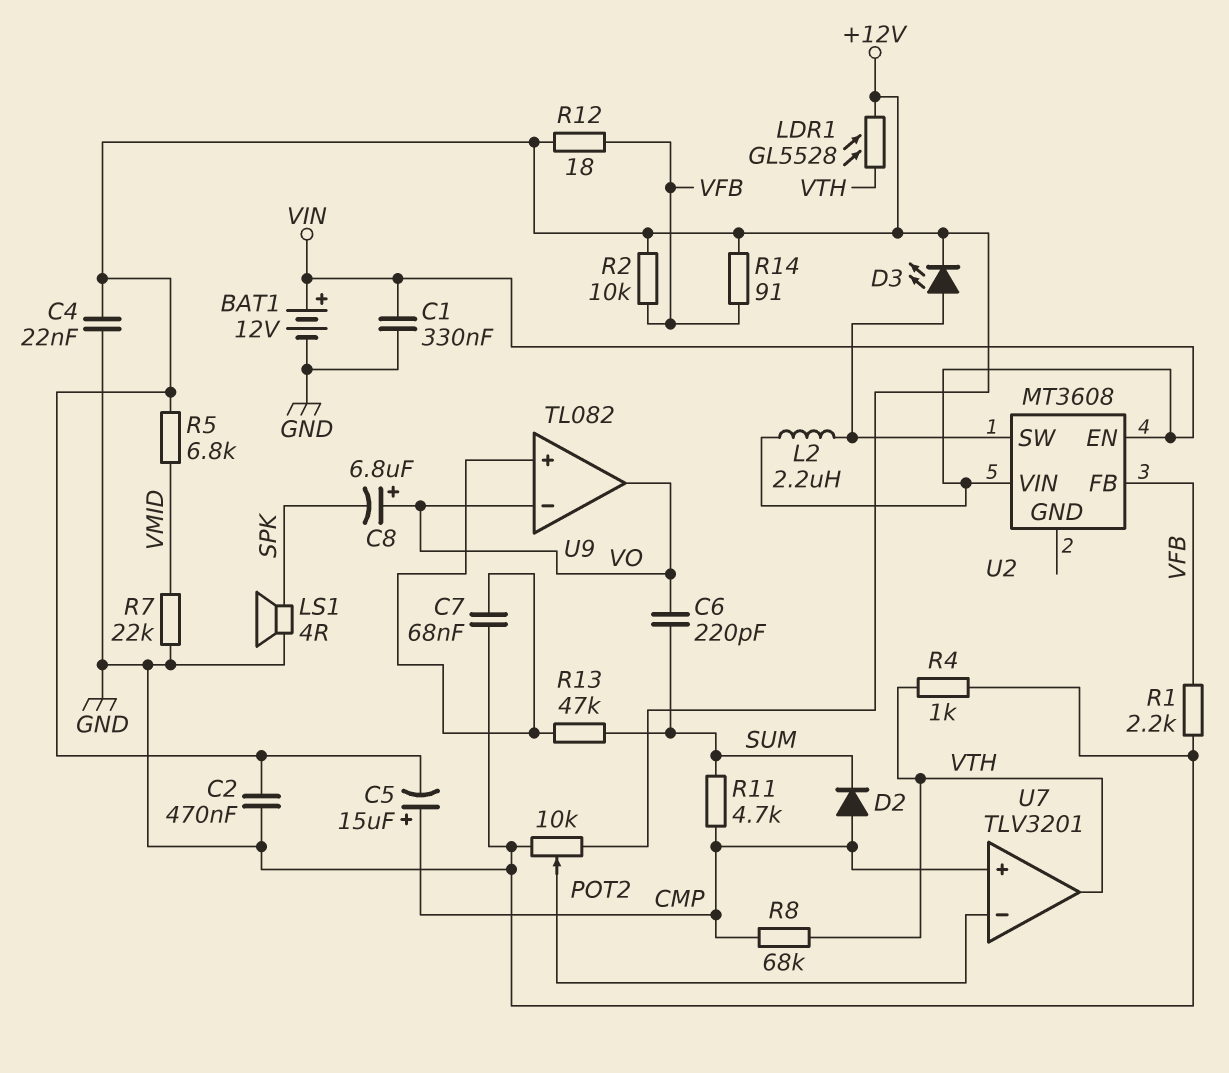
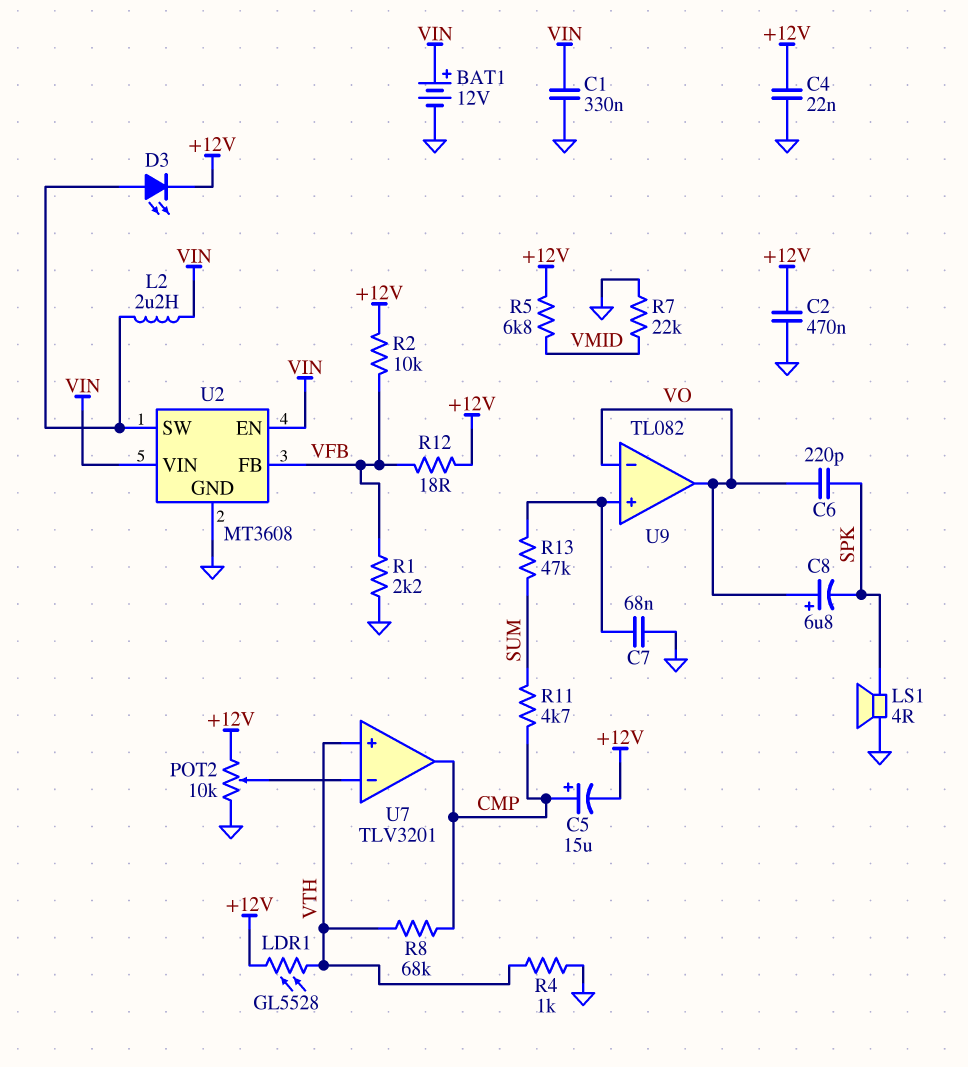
C6: 220pF (SUM, VO) -> 220pF (SPK, VO)
D2: diode (A CMP, K SUM) -> none
R14: 91 (+12V, VFB) -> none
U2 pin GND: none -> GND
U7 pin in+: CMP -> VTH
U7 pin out: VTH -> CMP

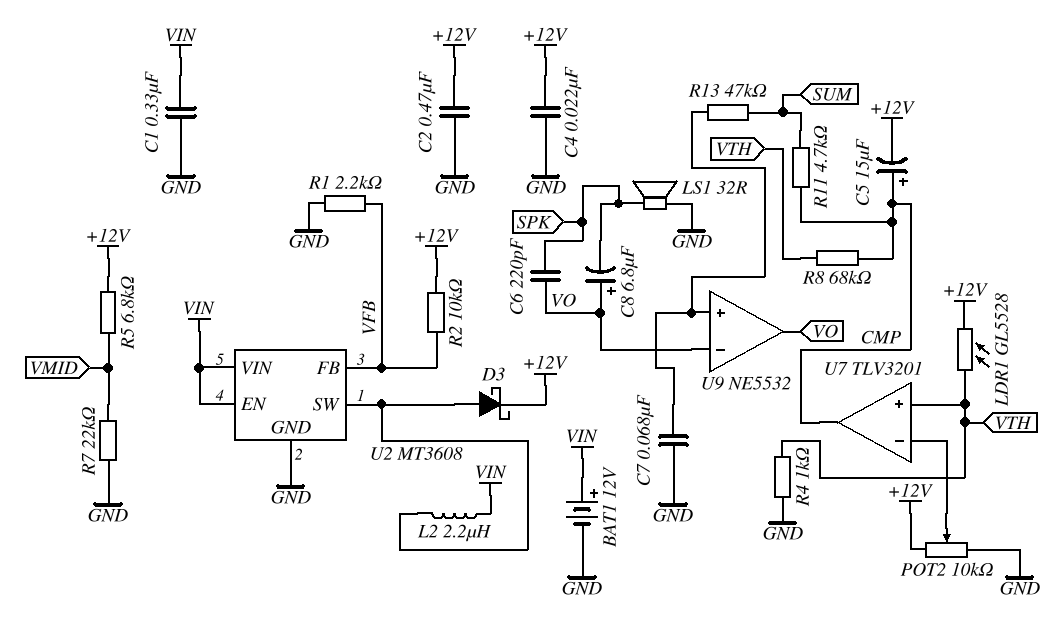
D3: LED (A U2/SW, K +12V) -> schottky (A U2/SW, K +12V)
LS1: speaker 4R (GND, SPK) -> speaker 32R (GND, SPK)
R12: 18 (+12V, VFB) -> none
U9: TL082 -> NE5532

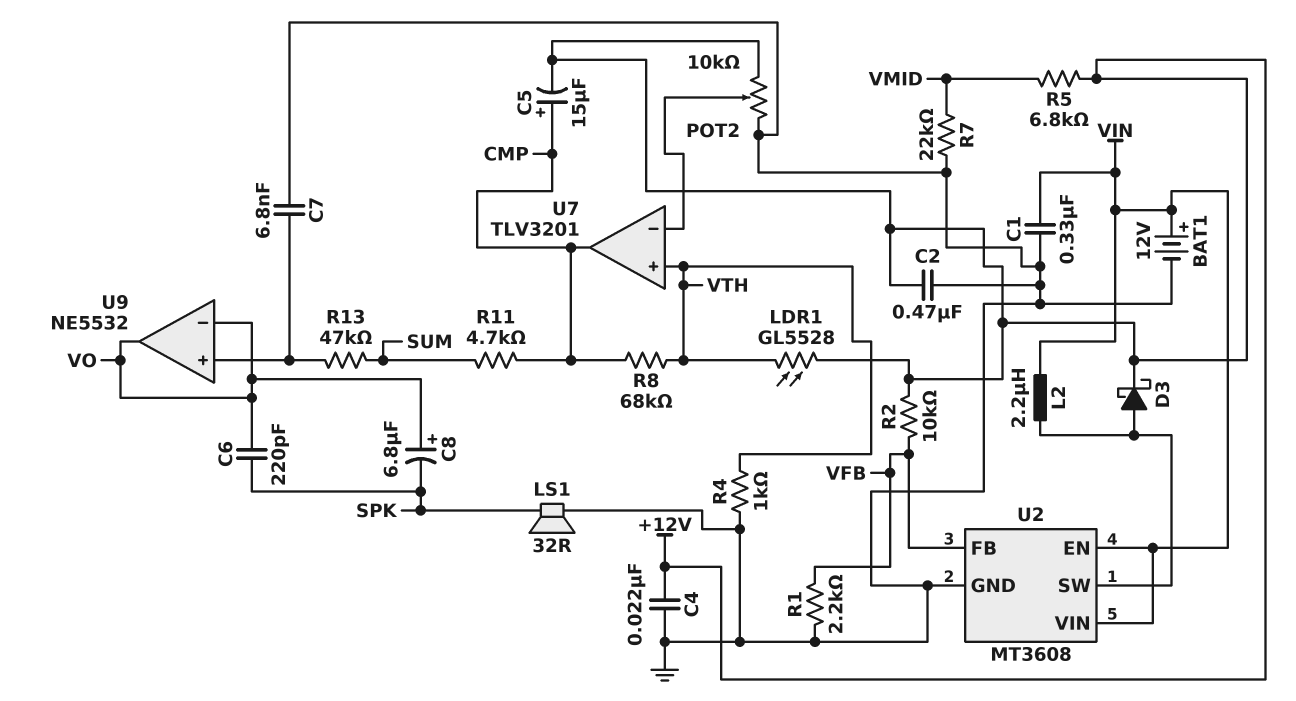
C7: 68nF (GND, U9/in+) -> 6.8nF (GND, U9/in+)

